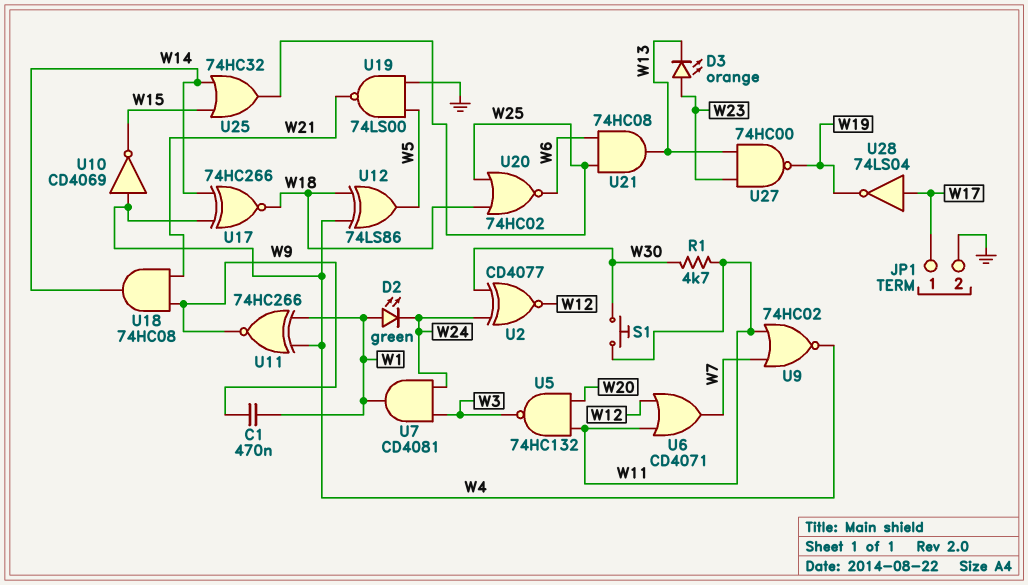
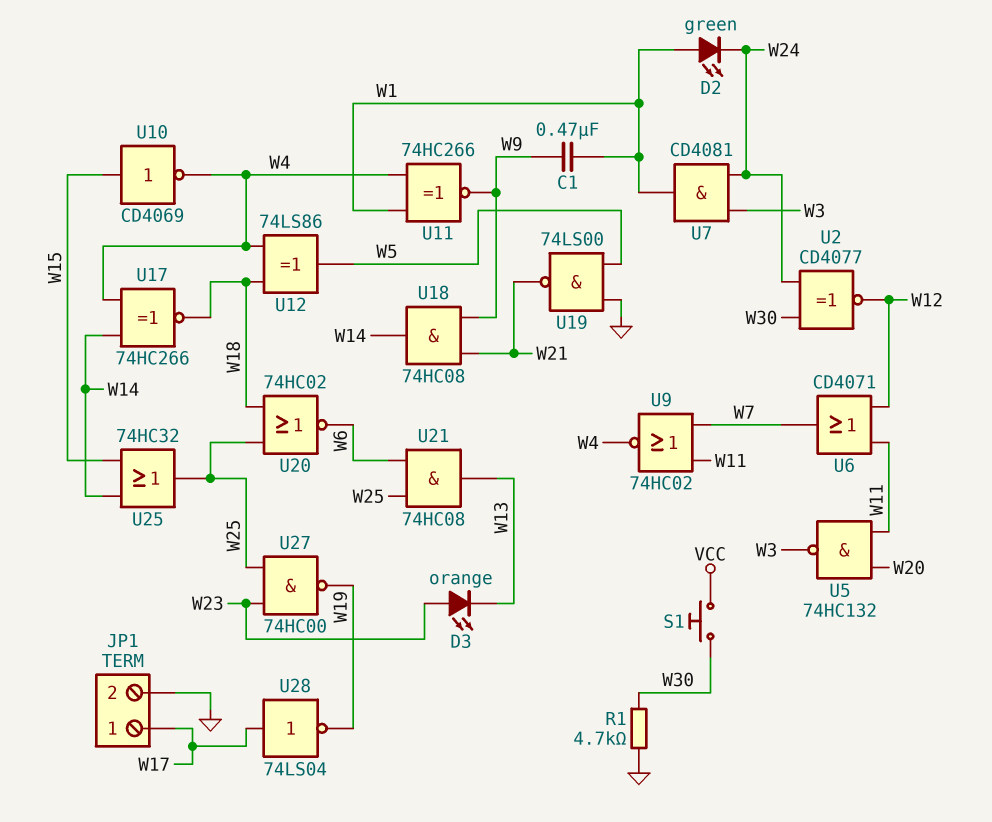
R1: 4.7k (W11, W30) -> 4.7k (GND, W30)
S1: button (W11, W30) -> button (VCC, W30)
U10: NOT CD4069 (in W4, out W15) -> NOT CD4069 (in W15, out W4)
U27: NAND 74HC00 (in W13, in W23, out W19) -> NAND 74HC00 (in W23, in W25, out W19)

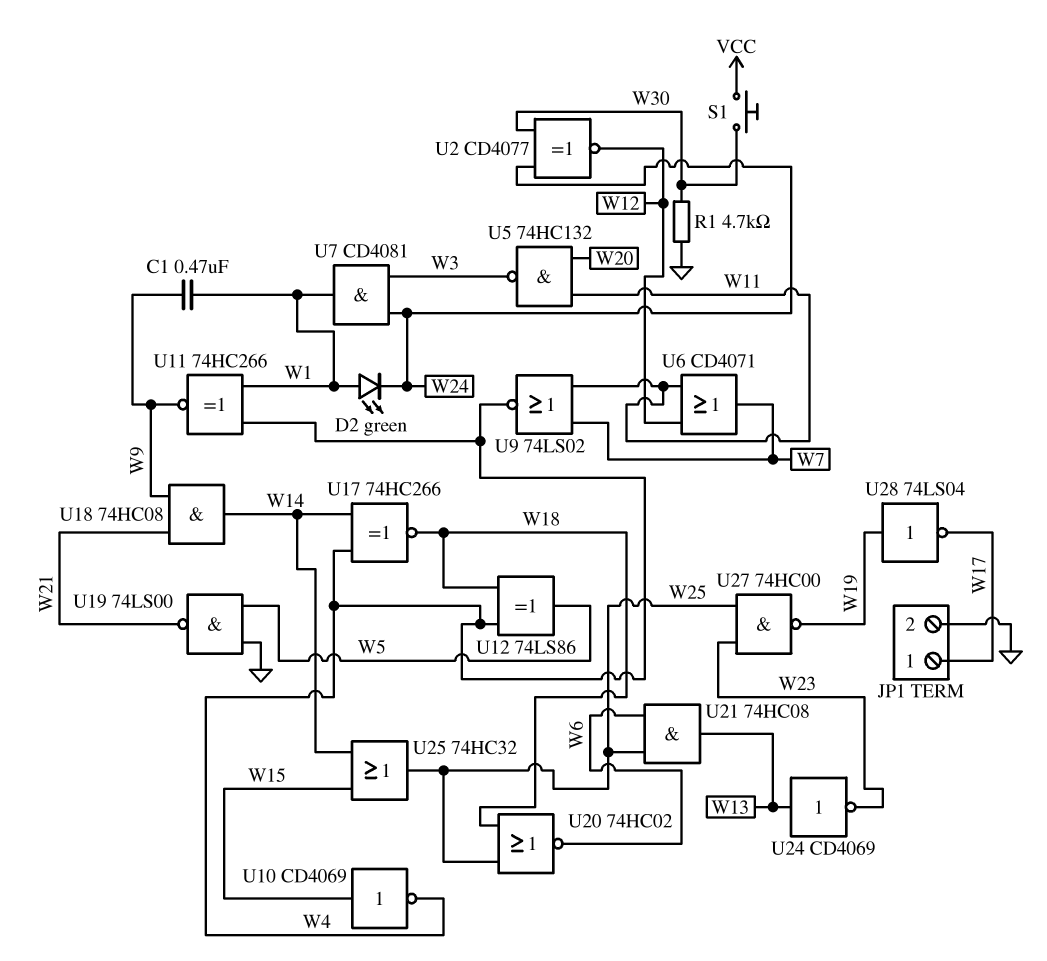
D3: LED orange (A W23, K W13) -> none
U9: NOR 74HC02 (in W7, in W11, out W4) -> NOR 74LS02 (in W7, in W11, out W4)
U24: none -> NOT CD4069 (in W13, out W23)
U28: NOT 74LS04 (in W17, out W19) -> NOT 74LS04 (in W19, out W17)

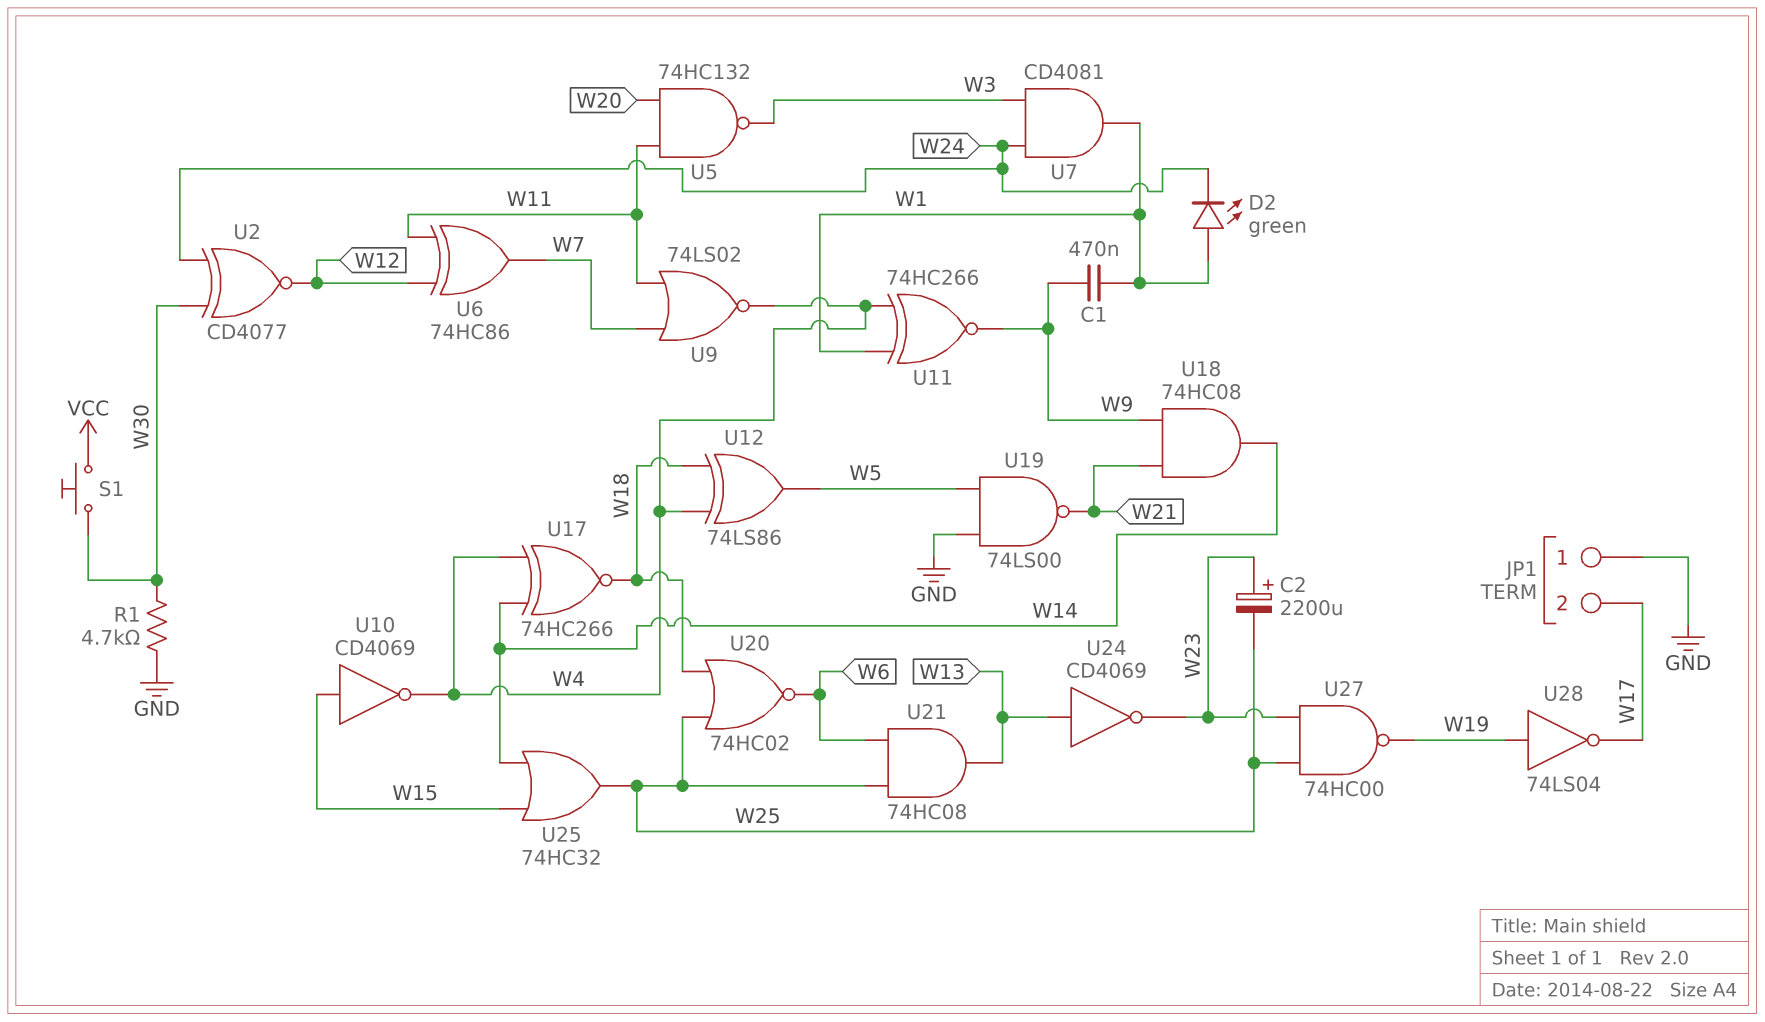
C2: none -> 2200uF (plus W23, minus W25)
JP1 pin 1: W17 -> GND
JP1 pin 2: GND -> W17
U6: OR CD4071 (in W11, in W12, out W7) -> XOR 74HC86 (in W11, in W12, out W7)

